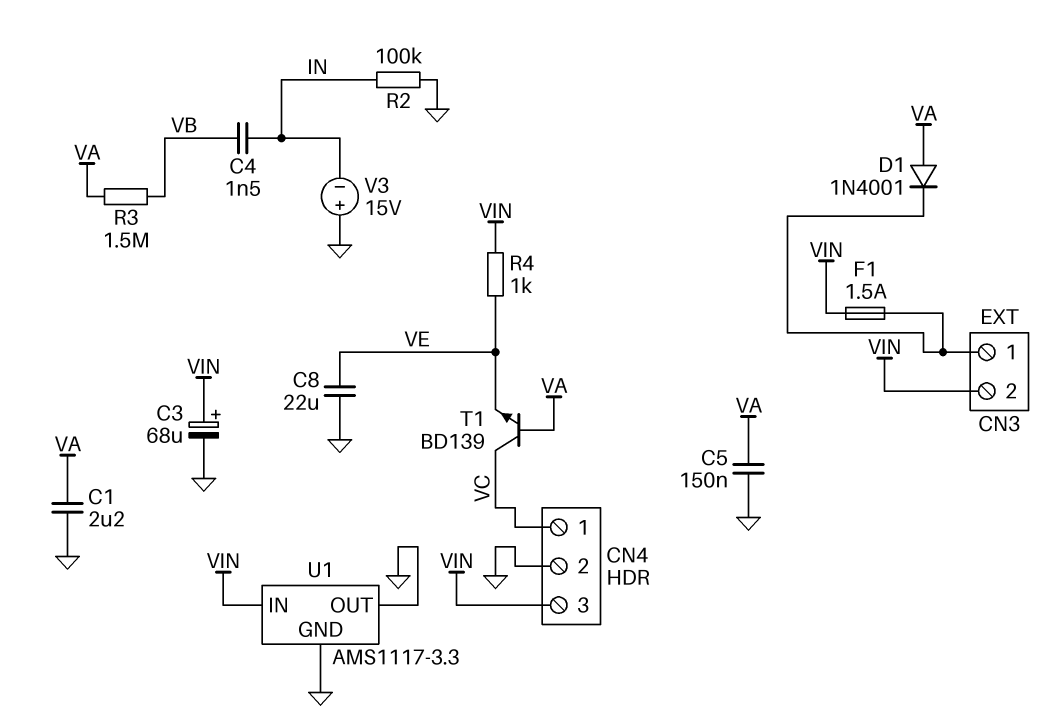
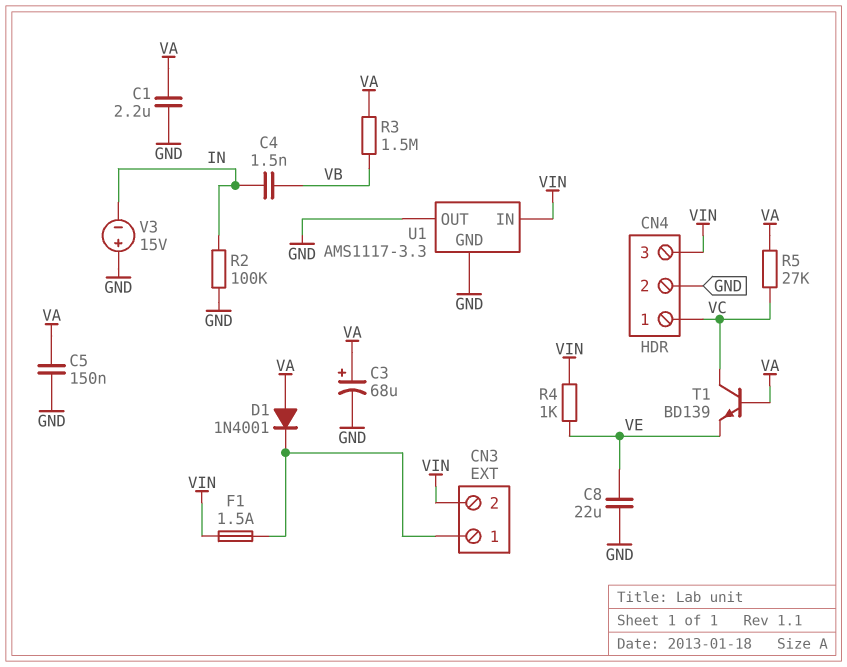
C3: 68uF (plus VIN, minus GND) -> 68uF (plus VA, minus GND)
R5: none -> 27k (VA, VC)

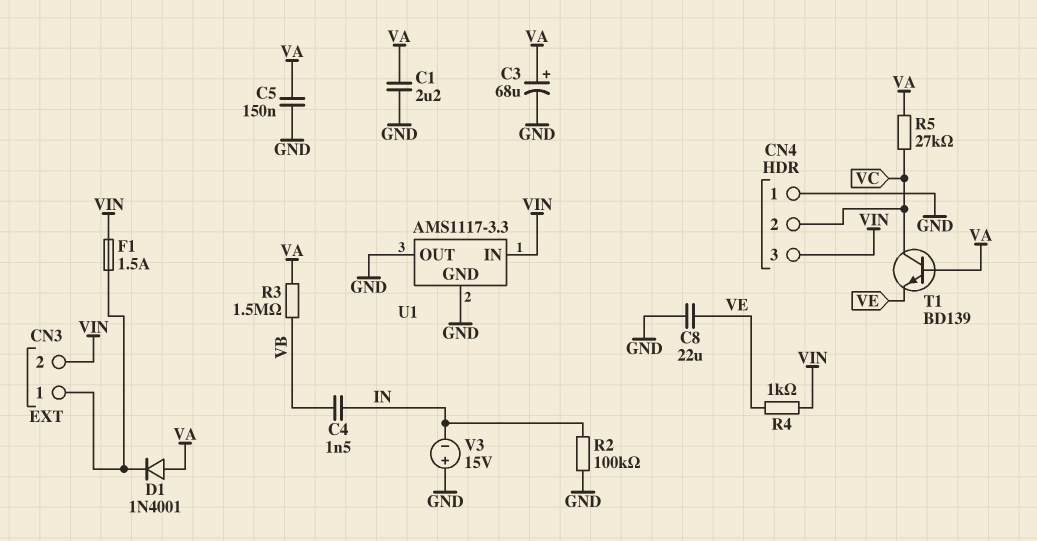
CN4 pin 1: VC -> GND
CN4 pin 2: GND -> VC

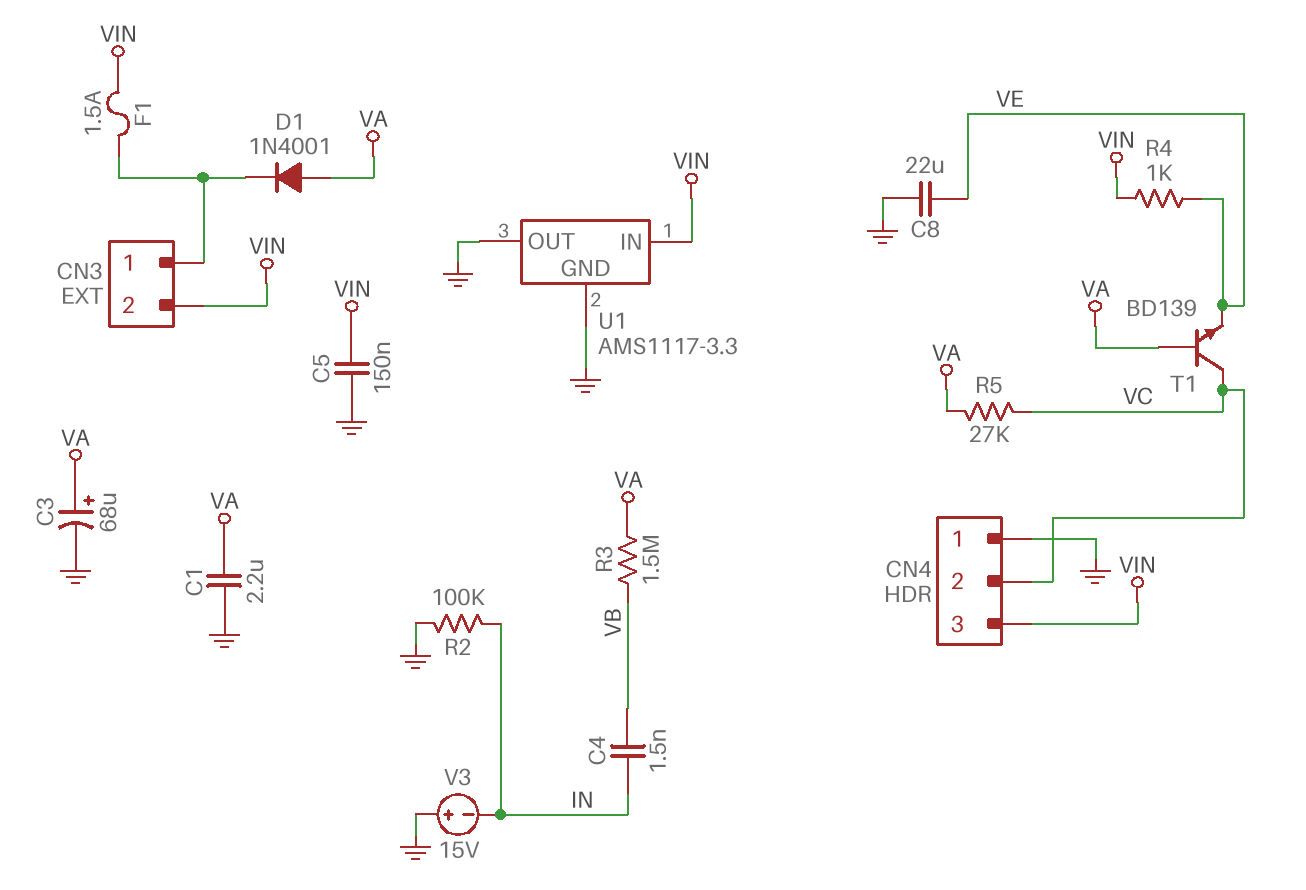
C5: 150nF (GND, VA) -> 150nF (GND, VIN)

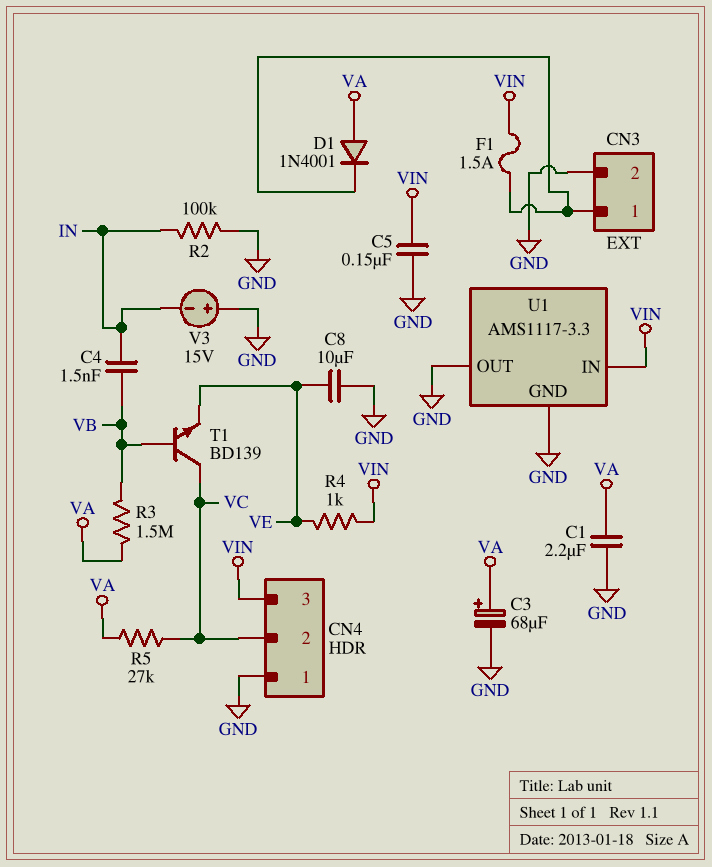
C8: 22uF (GND, VE) -> 10uF (GND, VE)
CN3 pin 2: VIN -> GND
T1: NPN BD139 (B VA, C VC, E VE) -> NPN BD139 (B VB, C VC, E VE)

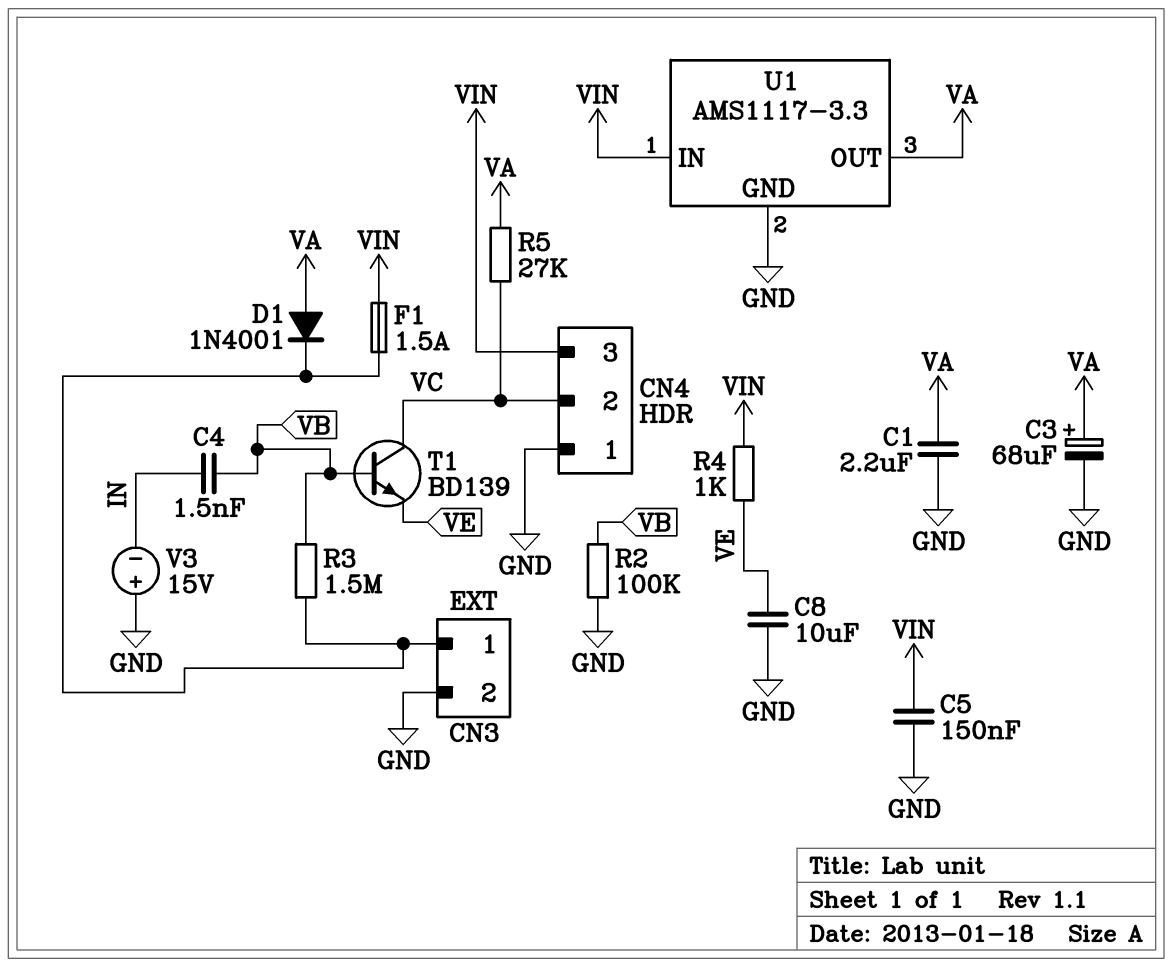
R2: 100k (GND, IN) -> 100k (GND, VB)
R3: 1.5M (VA, VB) -> 1.5M (CN3/1, VB)
U1 pin OUT: GND -> VA

